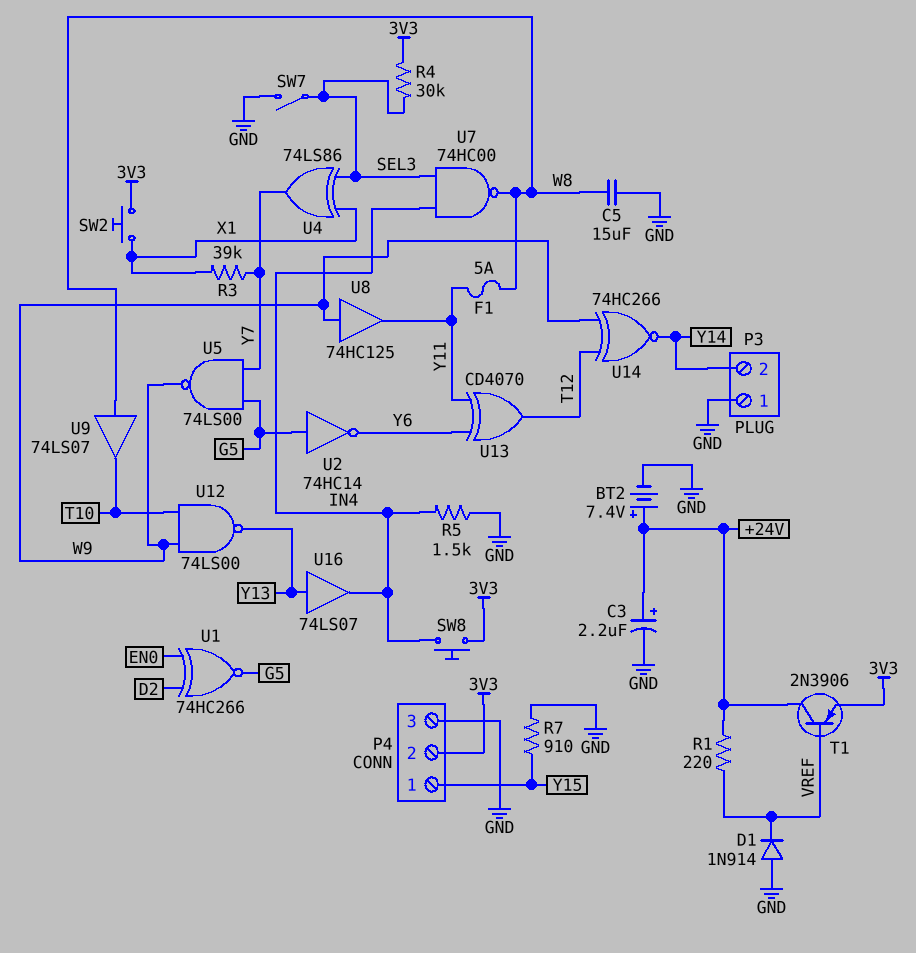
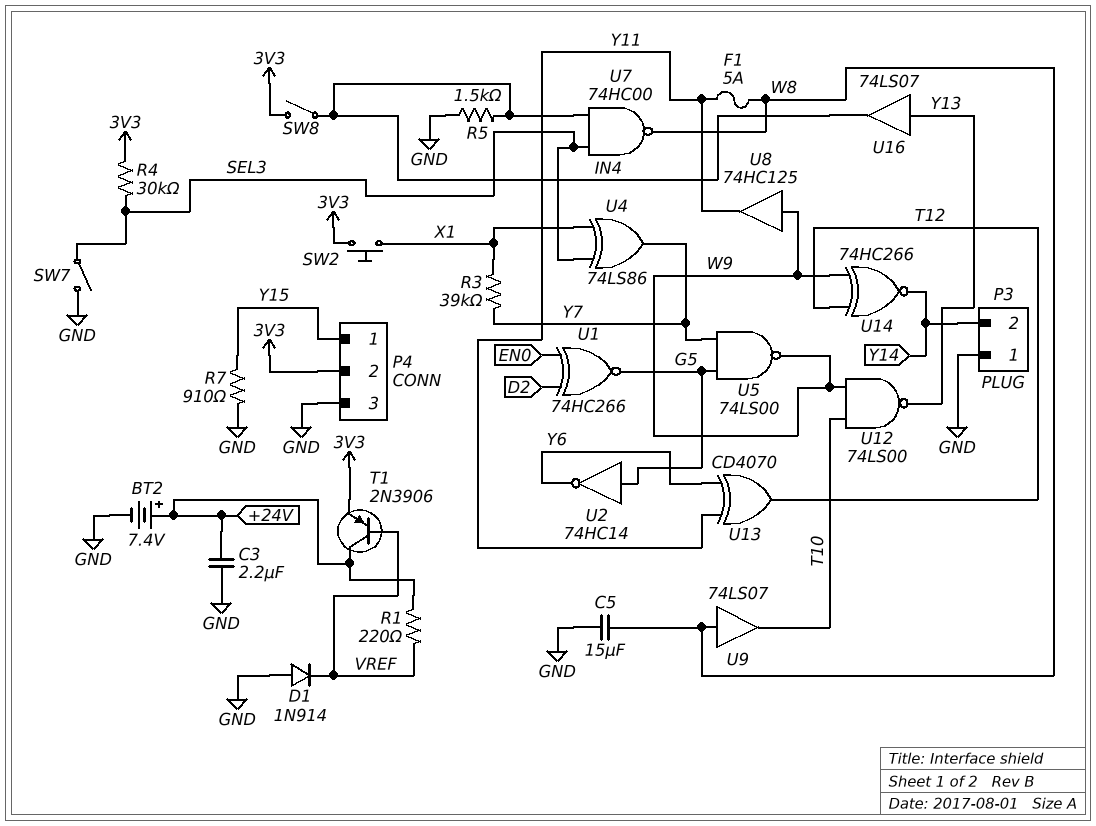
C3: 2.2uF (plus +24V, minus GND) -> 2.2uF (+24V, GND)
SW8: button (3V3, IN4) -> switch (3V3, IN4)

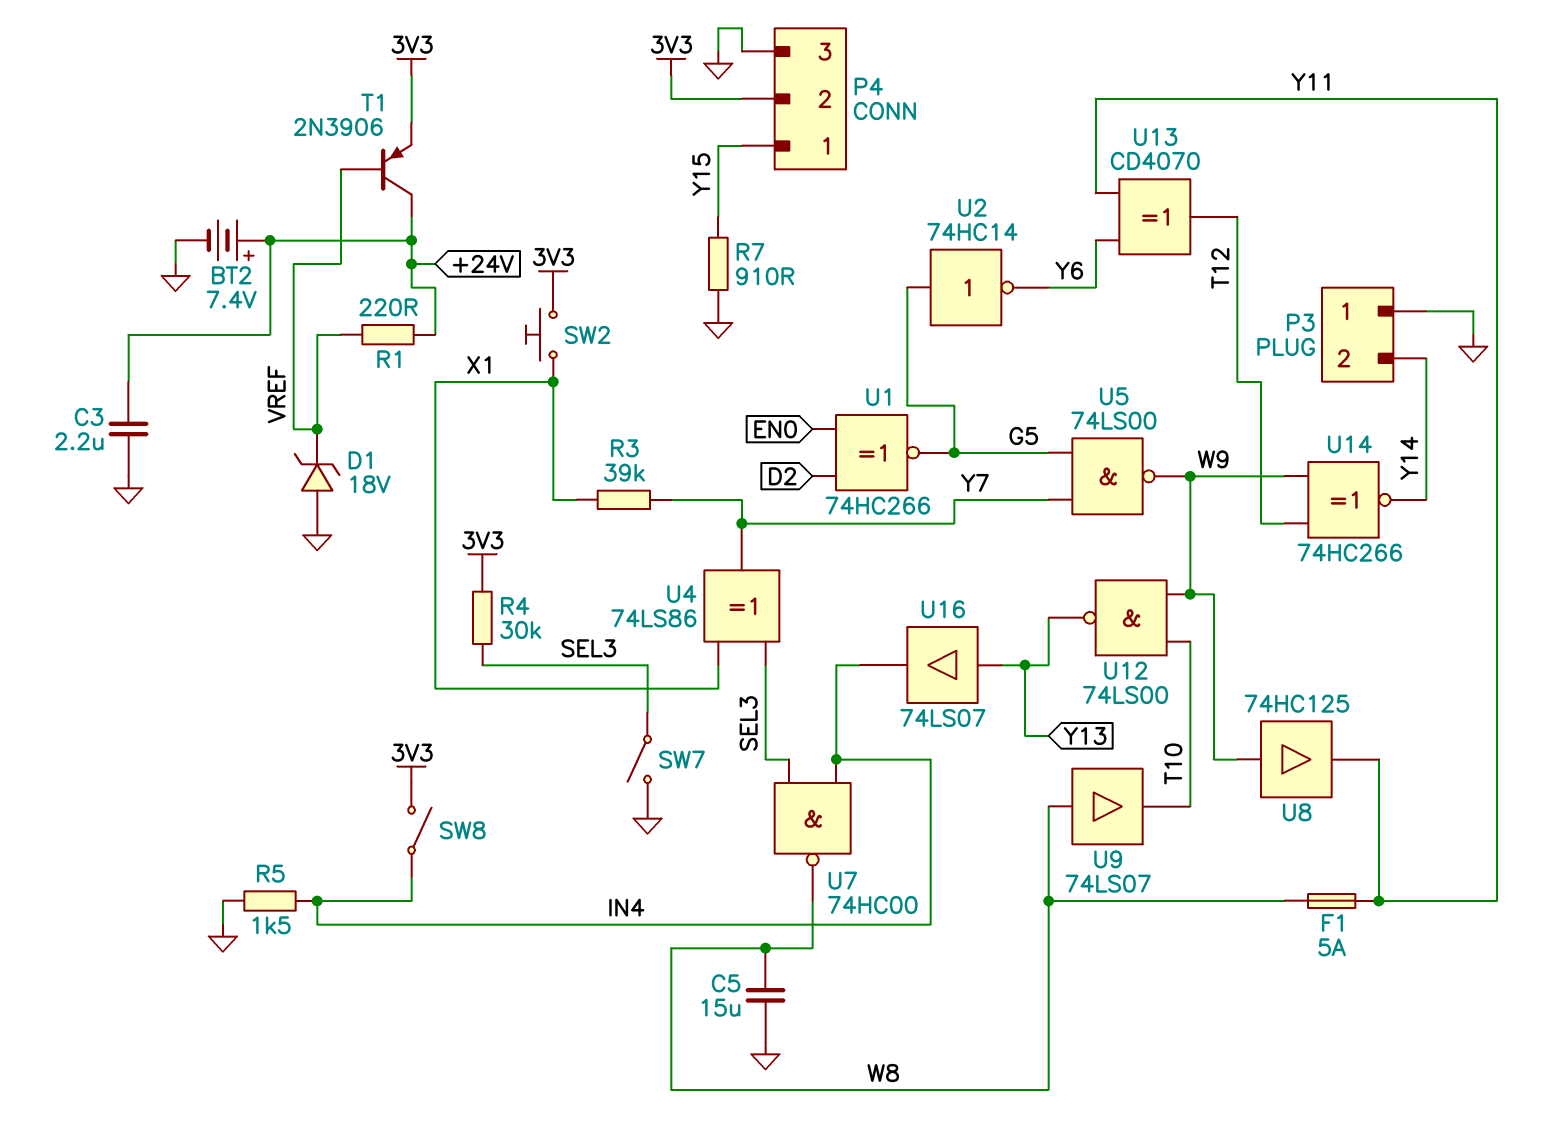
D1: diode 1N914 (A GND, K VREF) -> zener 18V (A GND, K VREF)

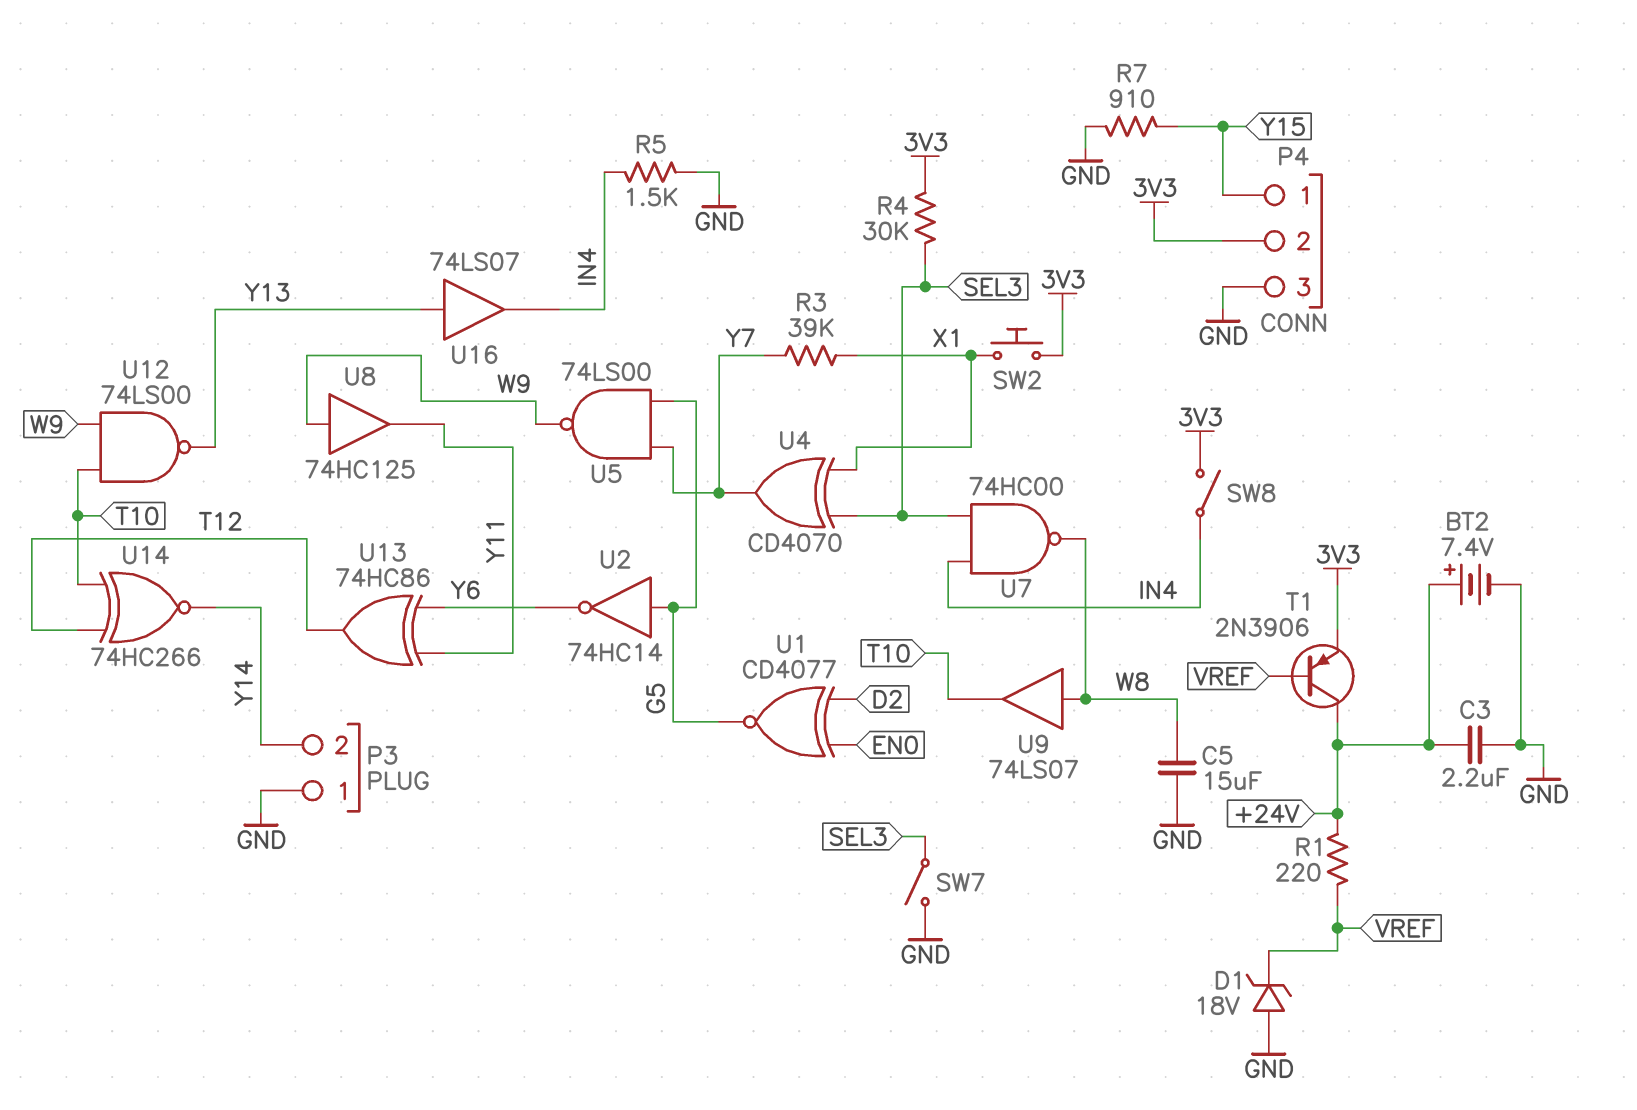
F1: 5A (W8, Y11) -> none
U1: XNOR 74HC266 (in D2, in EN0, out G5) -> XNOR CD4077 (in D2, in EN0, out G5)
U4: XOR 74LS86 (in SEL3, in X1, out Y7) -> XOR CD4070 (in SEL3, in X1, out Y7)
U13: XOR CD4070 (in Y6, in Y11, out T12) -> XOR 74HC86 (in Y6, in Y11, out T12)
U14: XNOR 74HC266 (in T12, in W9, out Y14) -> XNOR 74HC266 (in T10, in T12, out Y14)

